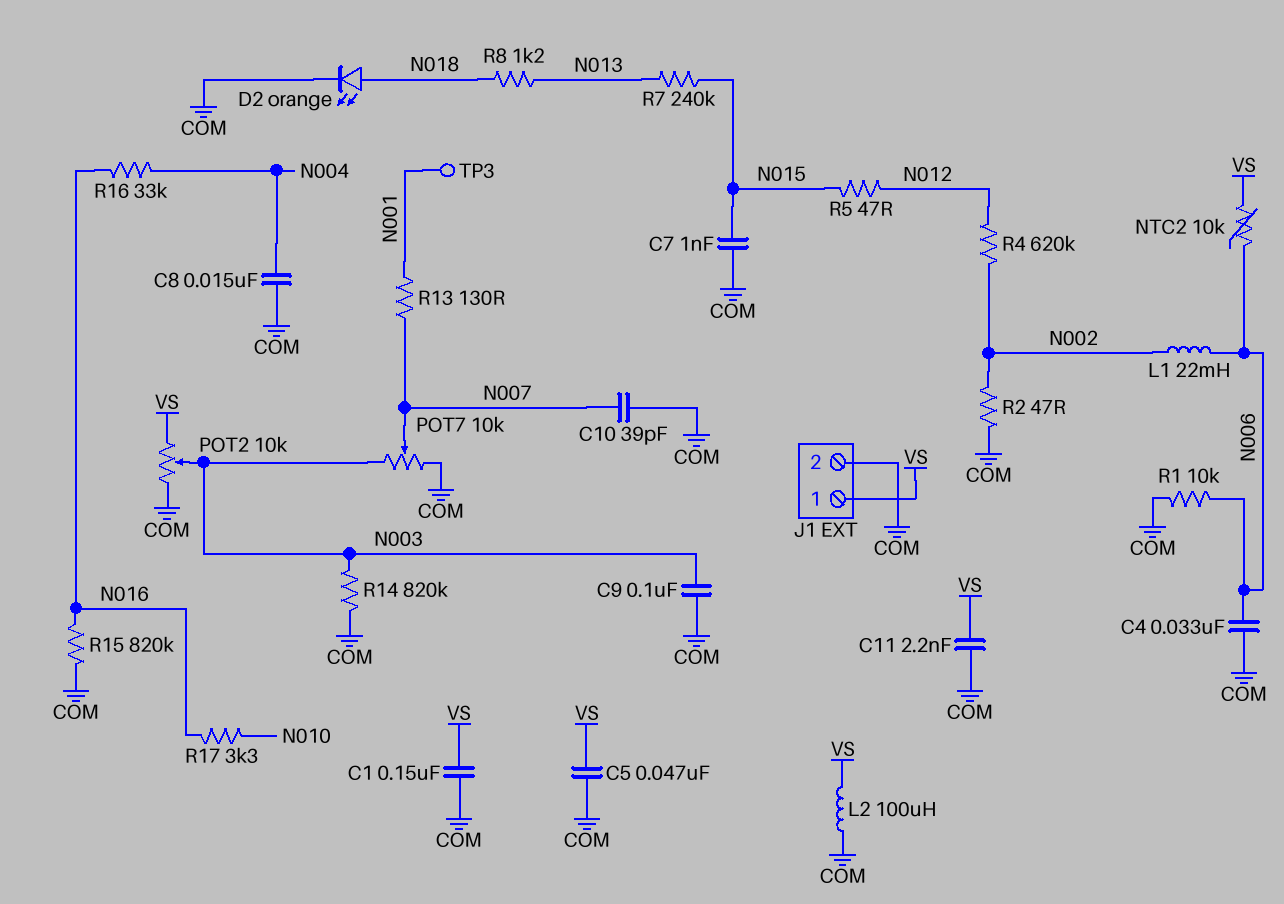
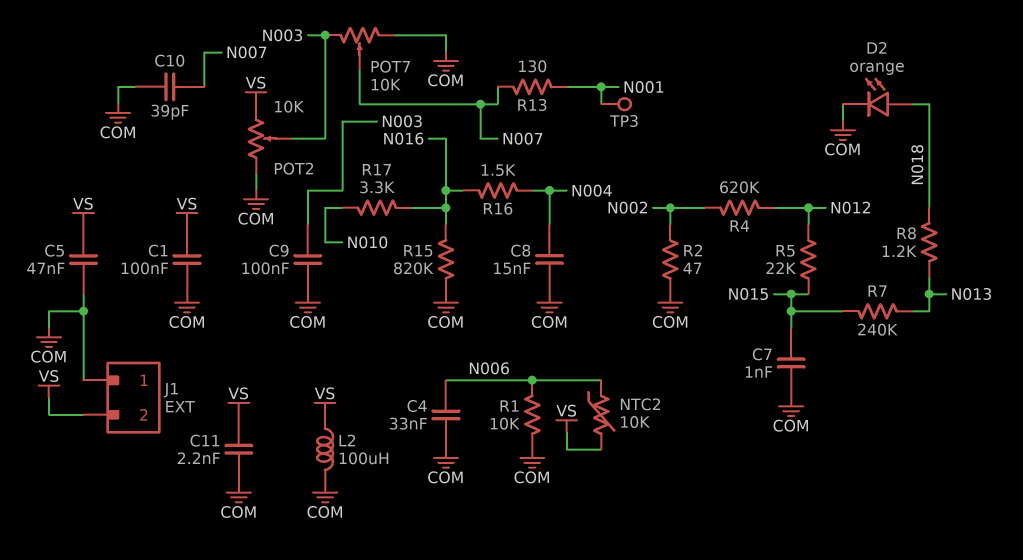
C1: 150nF (COM, VS) -> 100nF (COM, VS)
J1 pin 1: VS -> COM
J1 pin 2: COM -> VS
L1: 22mH (N002, N006) -> none
R5: 47 (N012, N015) -> 22k (N012, N015)
R14: 820k (COM, N003) -> none
R16: 33k (N004, N016) -> 1.5k (N004, N016)

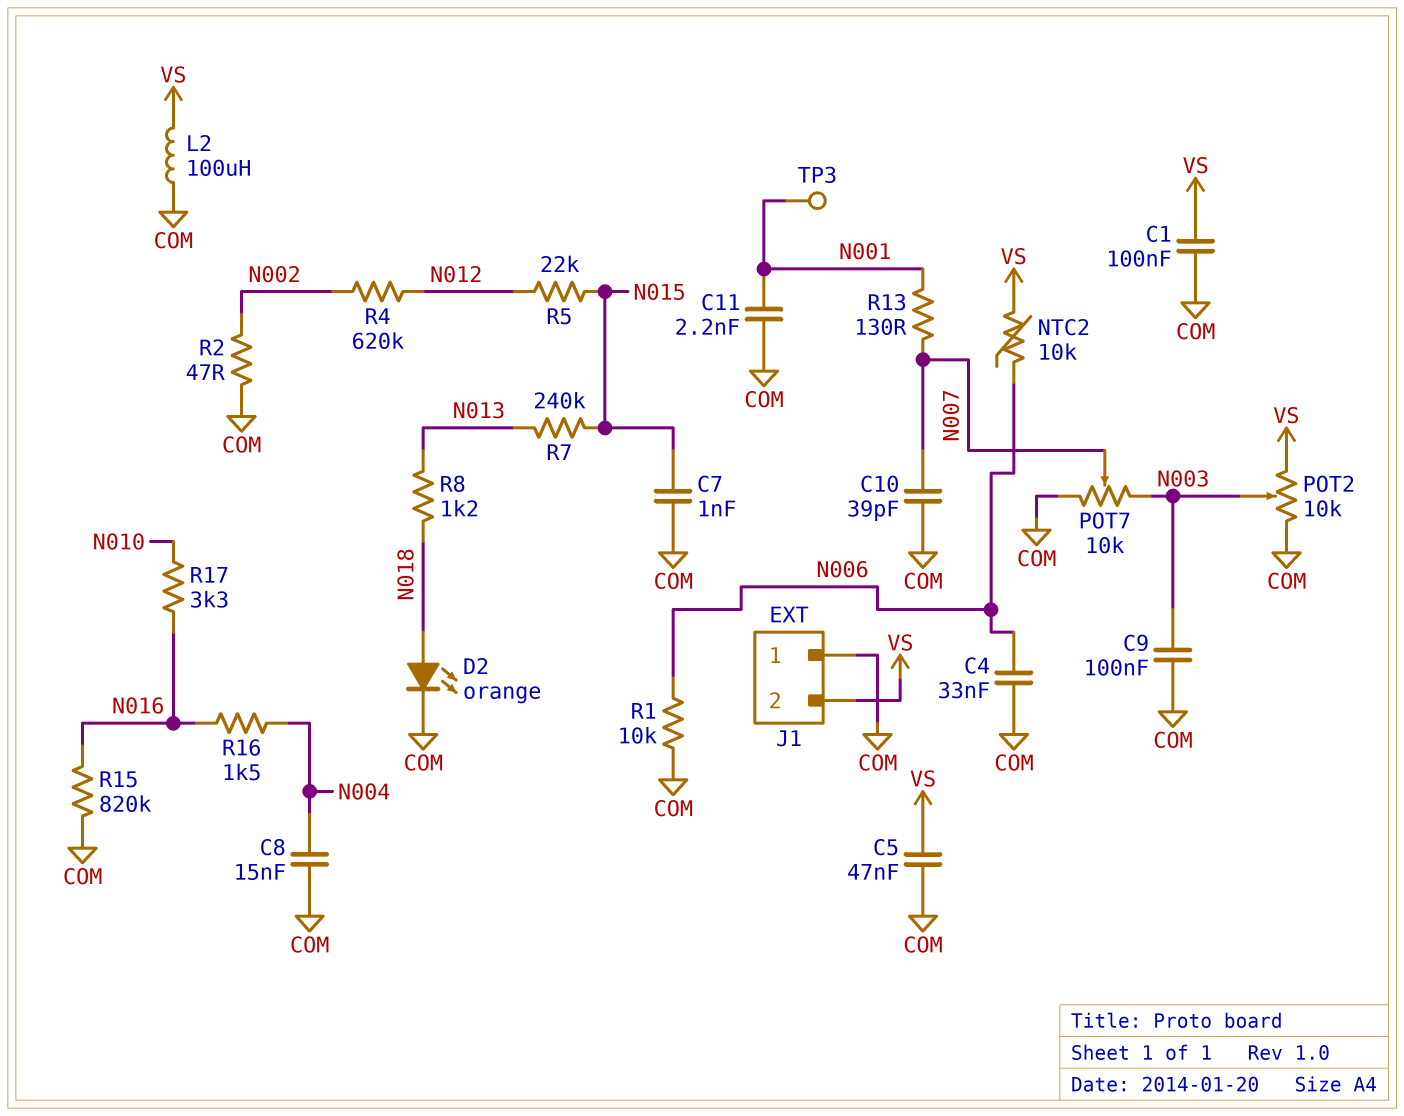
C11: 2.2nF (COM, VS) -> 2.2nF (COM, N001)

